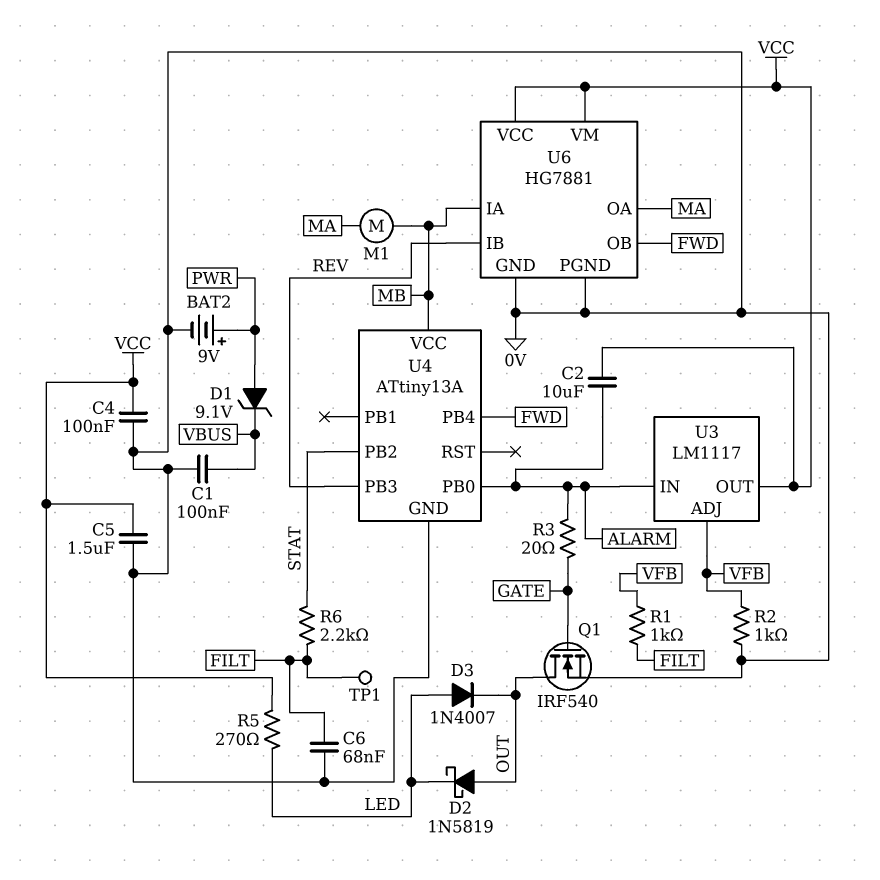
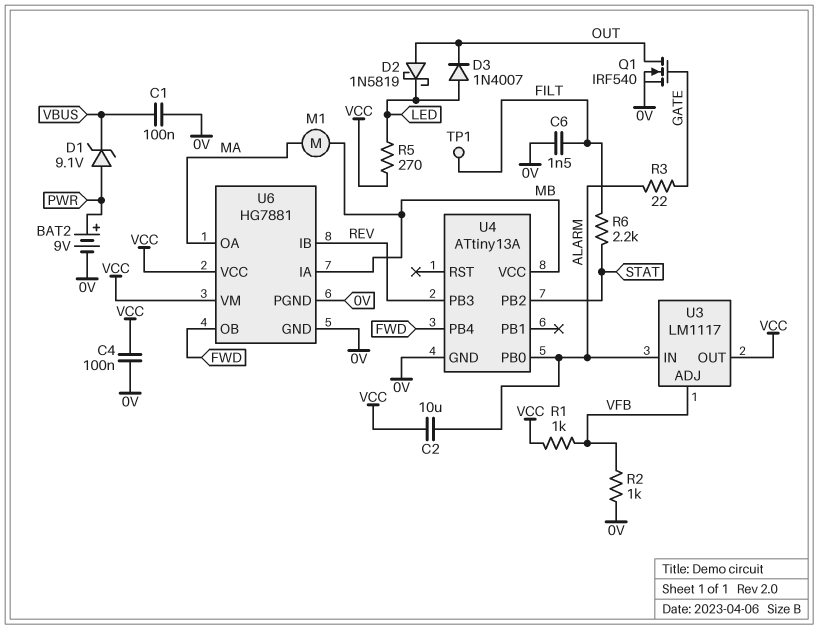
C5: 1.5uF (0V, VCC) -> none
C6: 68nF (0V, FILT) -> 1.5nF (0V, FILT)
R1: 1k (FILT, VFB) -> 1k (VCC, VFB)
R3: 20 (ALARM, GATE) -> 22 (ALARM, GATE)

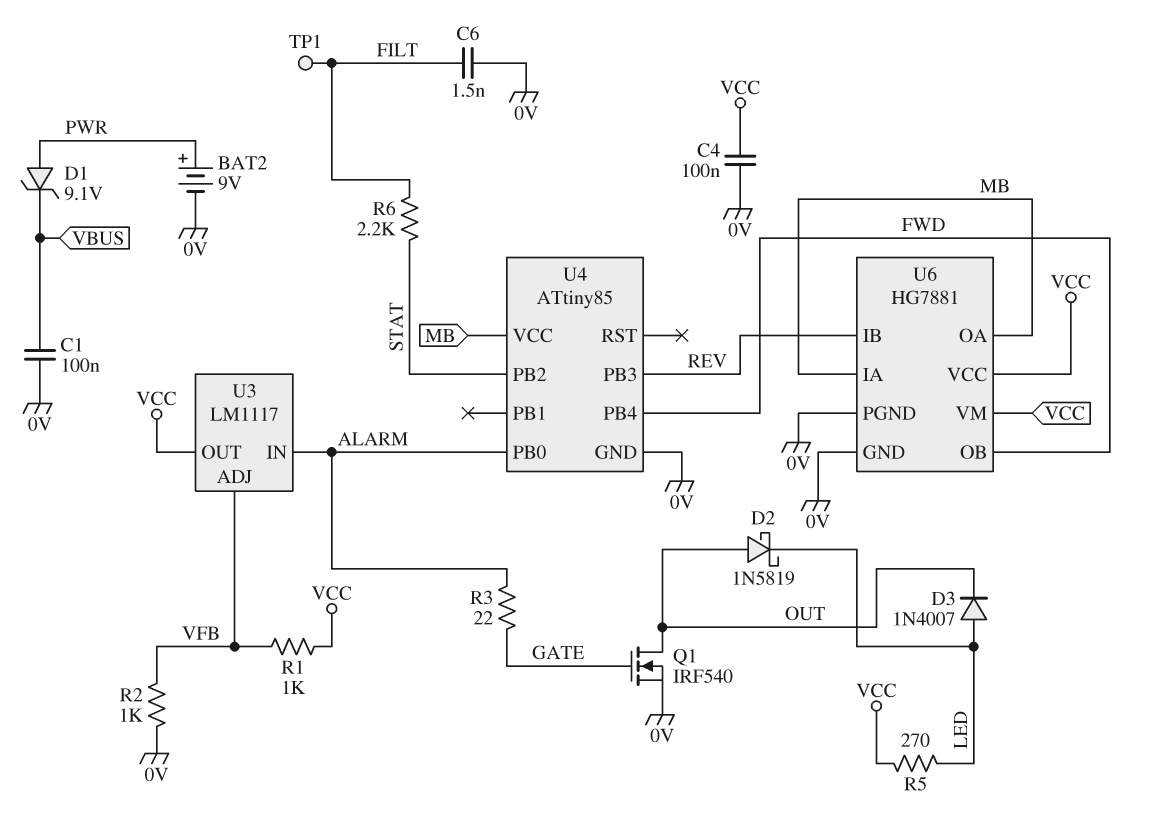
C2: 10uF (ALARM, VCC) -> none
M1: motor (MA, MB) -> none
U4: ATtiny13A -> ATtiny85
U6 pin OA: MA -> MB

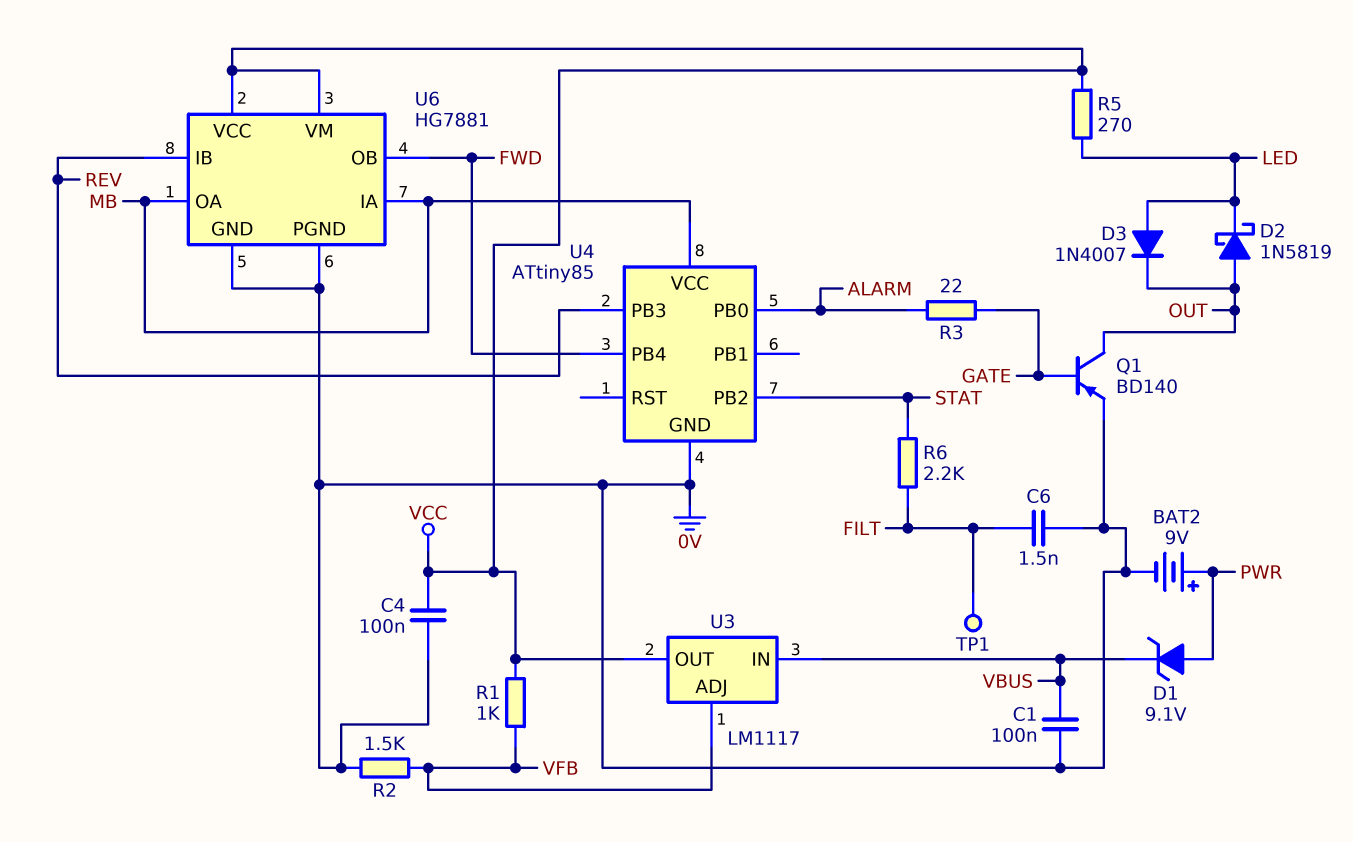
Q1: NMOS IRF540 (G GATE, D OUT, S 0V) -> PNP BD140 (B GATE, C OUT, E 0V)
R2: 1k (0V, VFB) -> 1.5k (0V, VFB)
U3 pin IN: ALARM -> VBUS

